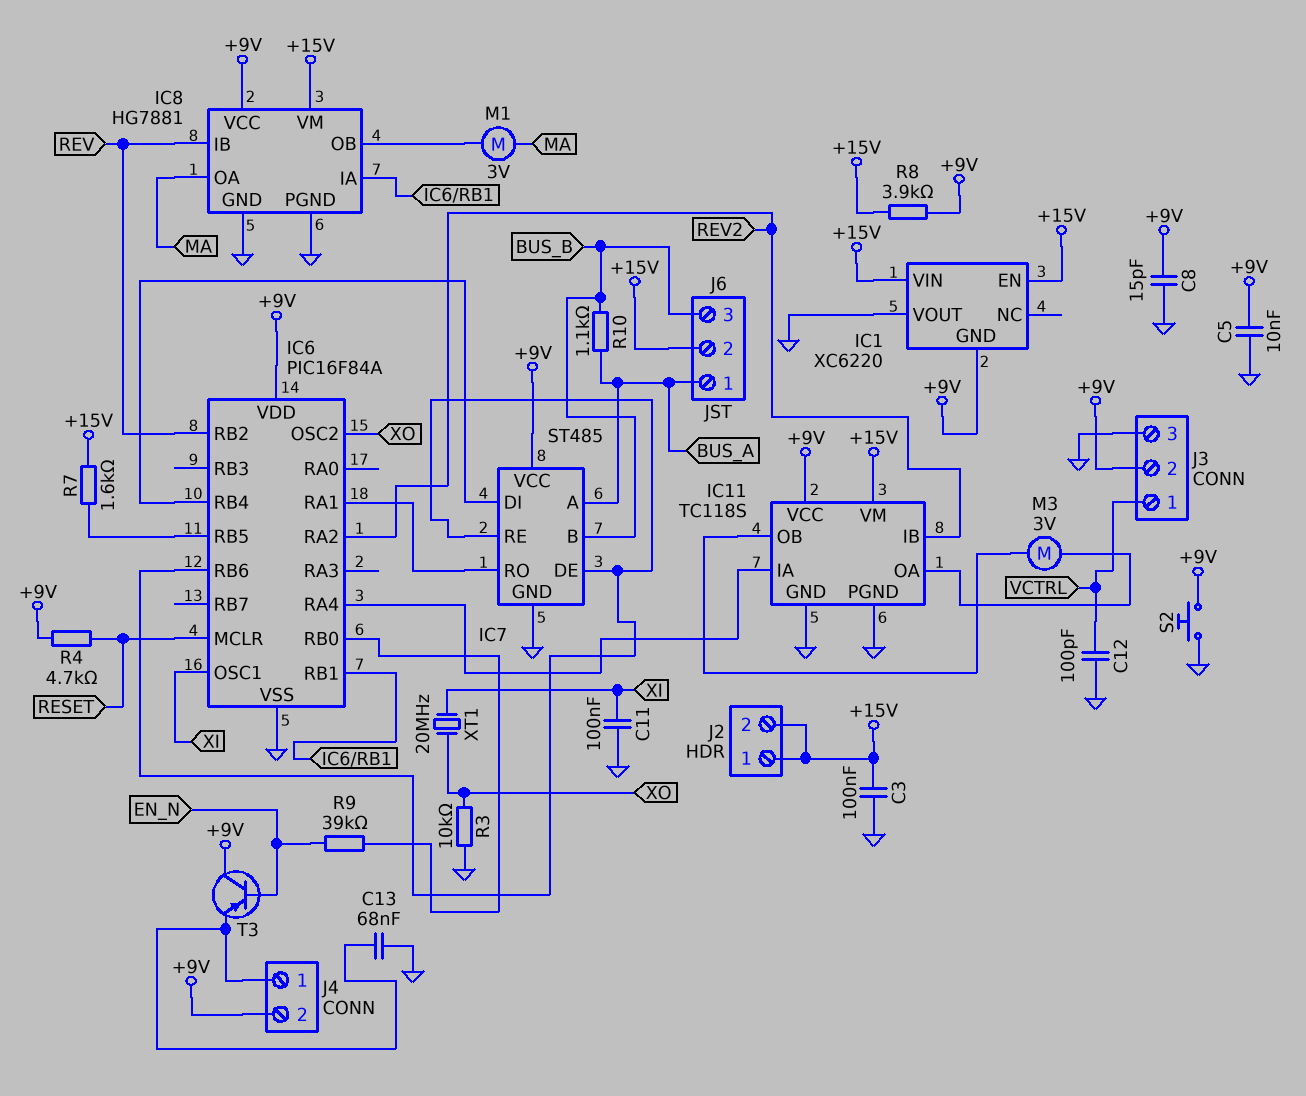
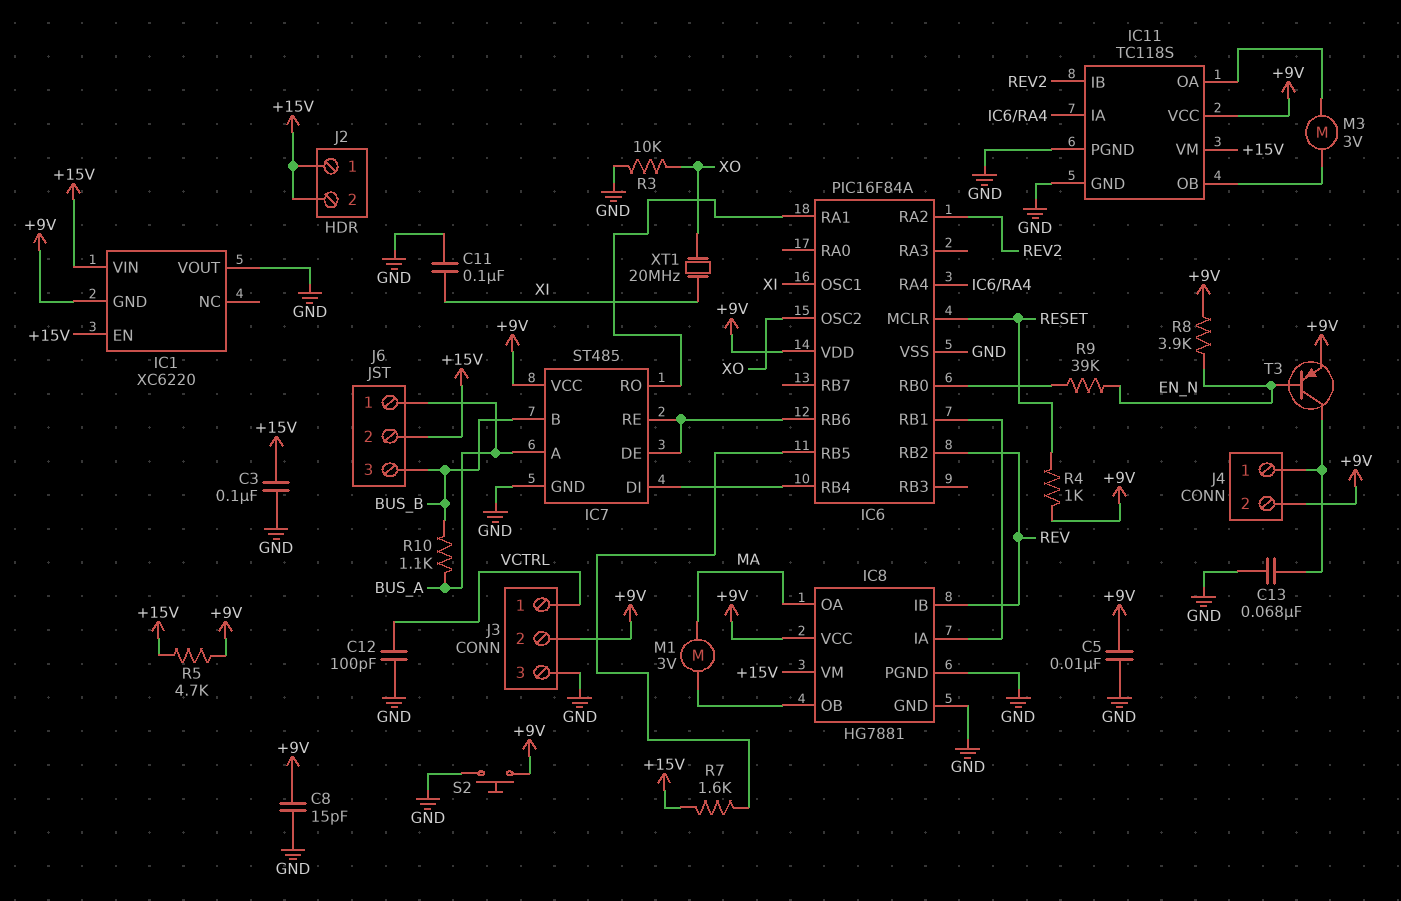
R4: 4.7k (+9V, RESET) -> 1k (+9V, RESET)
R5: none -> 4.7k (+9V, +15V)
R8: 3.9k (+9V, +15V) -> 3.9k (+9V, EN_N)
T3: PNP (B EN_N, C +9V, E J4/1) -> PNP (B EN_N, C J4/1, E +9V)

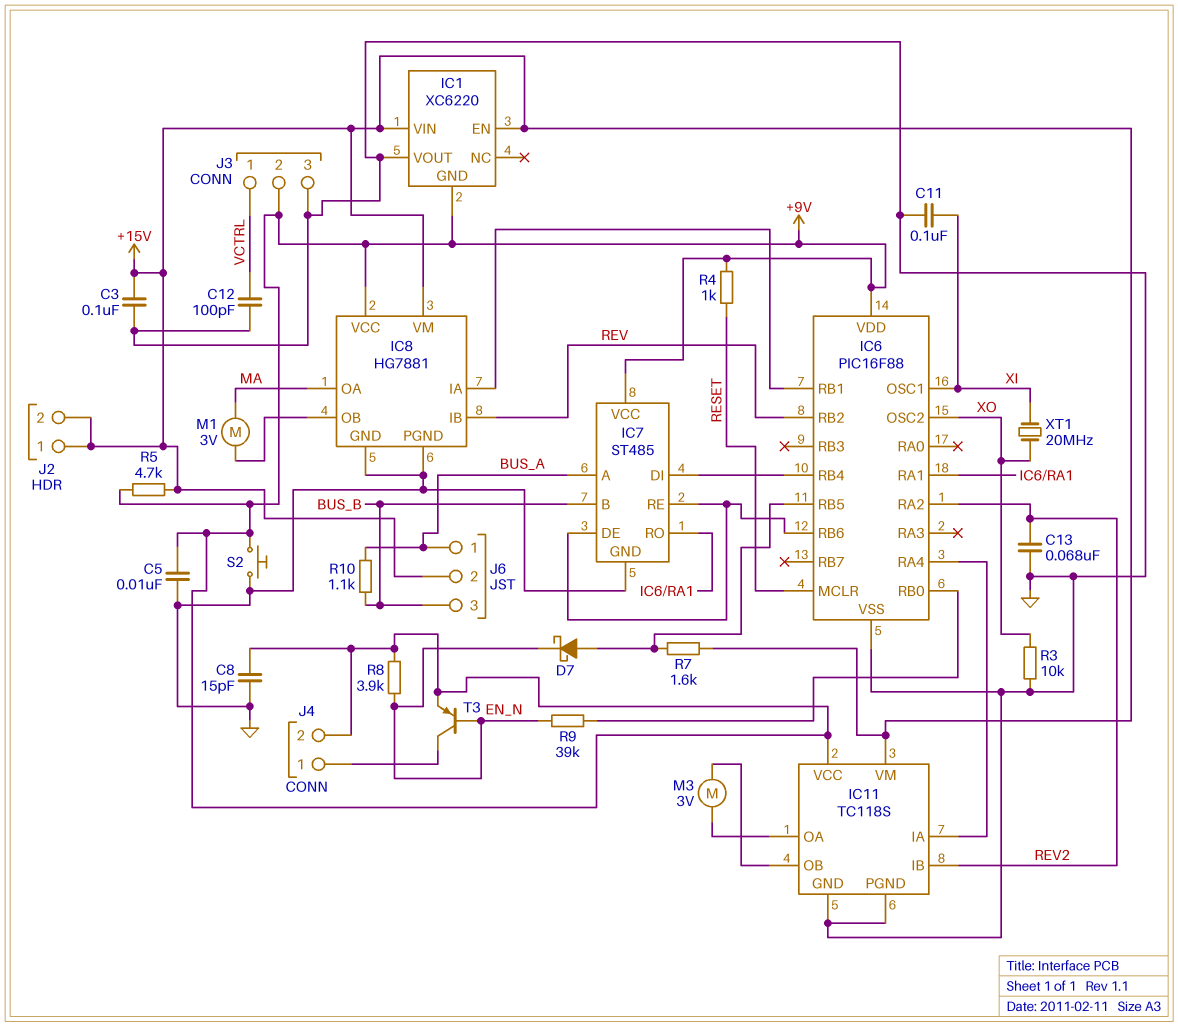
C13: 68nF (GND, J4/1) -> 68nF (GND, REV2)
D7: none -> schottky (A IC6/RB5, K EN_N)
IC6: PIC16F84A -> PIC16F88

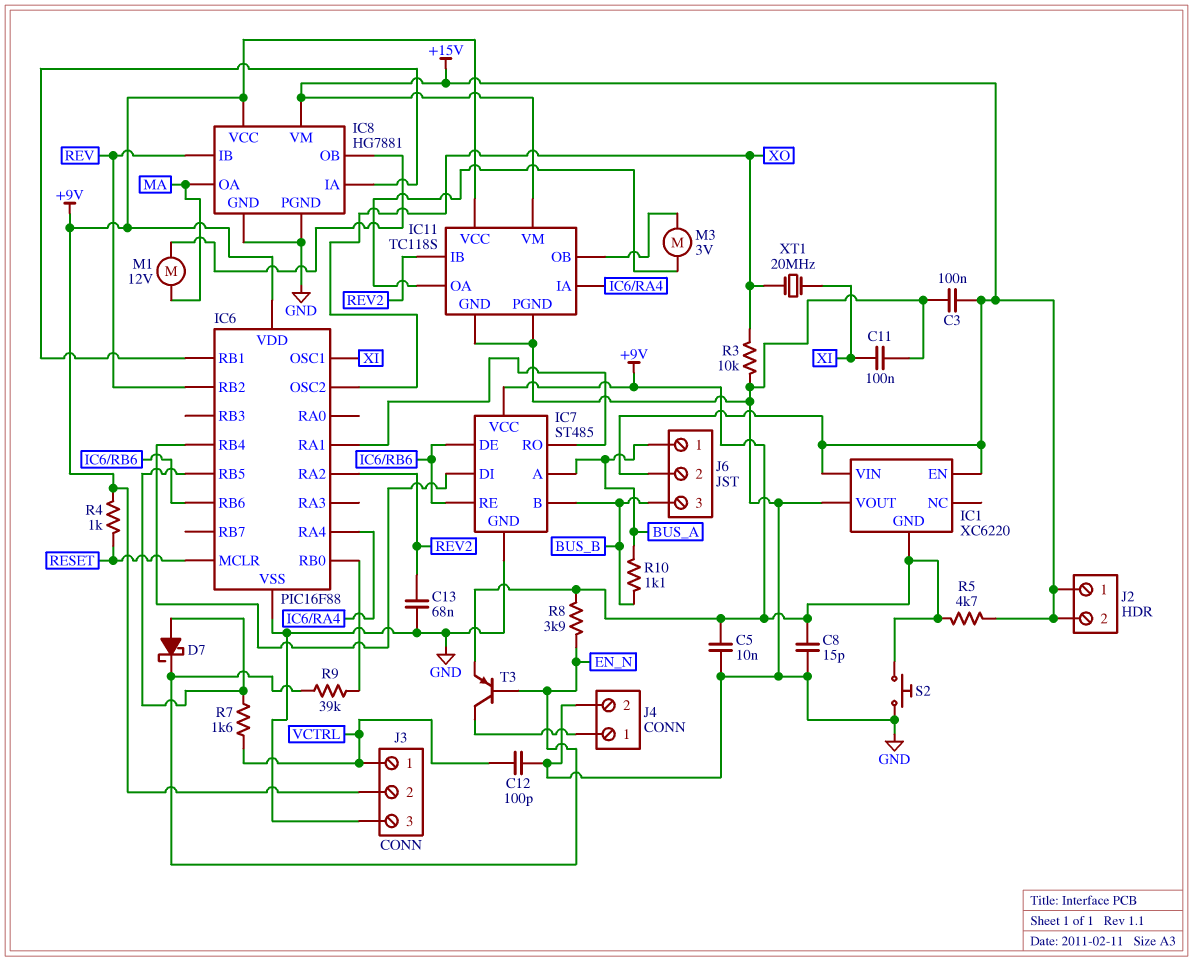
J4 pin 2: +9V -> GND
M1: motor 3V (IC8/OB, MA) -> motor 12V (IC8/OB, MA)
R7: 1.6k (+15V, IC6/RB5) -> 1.6k (IC6/RB5, VCTRL)

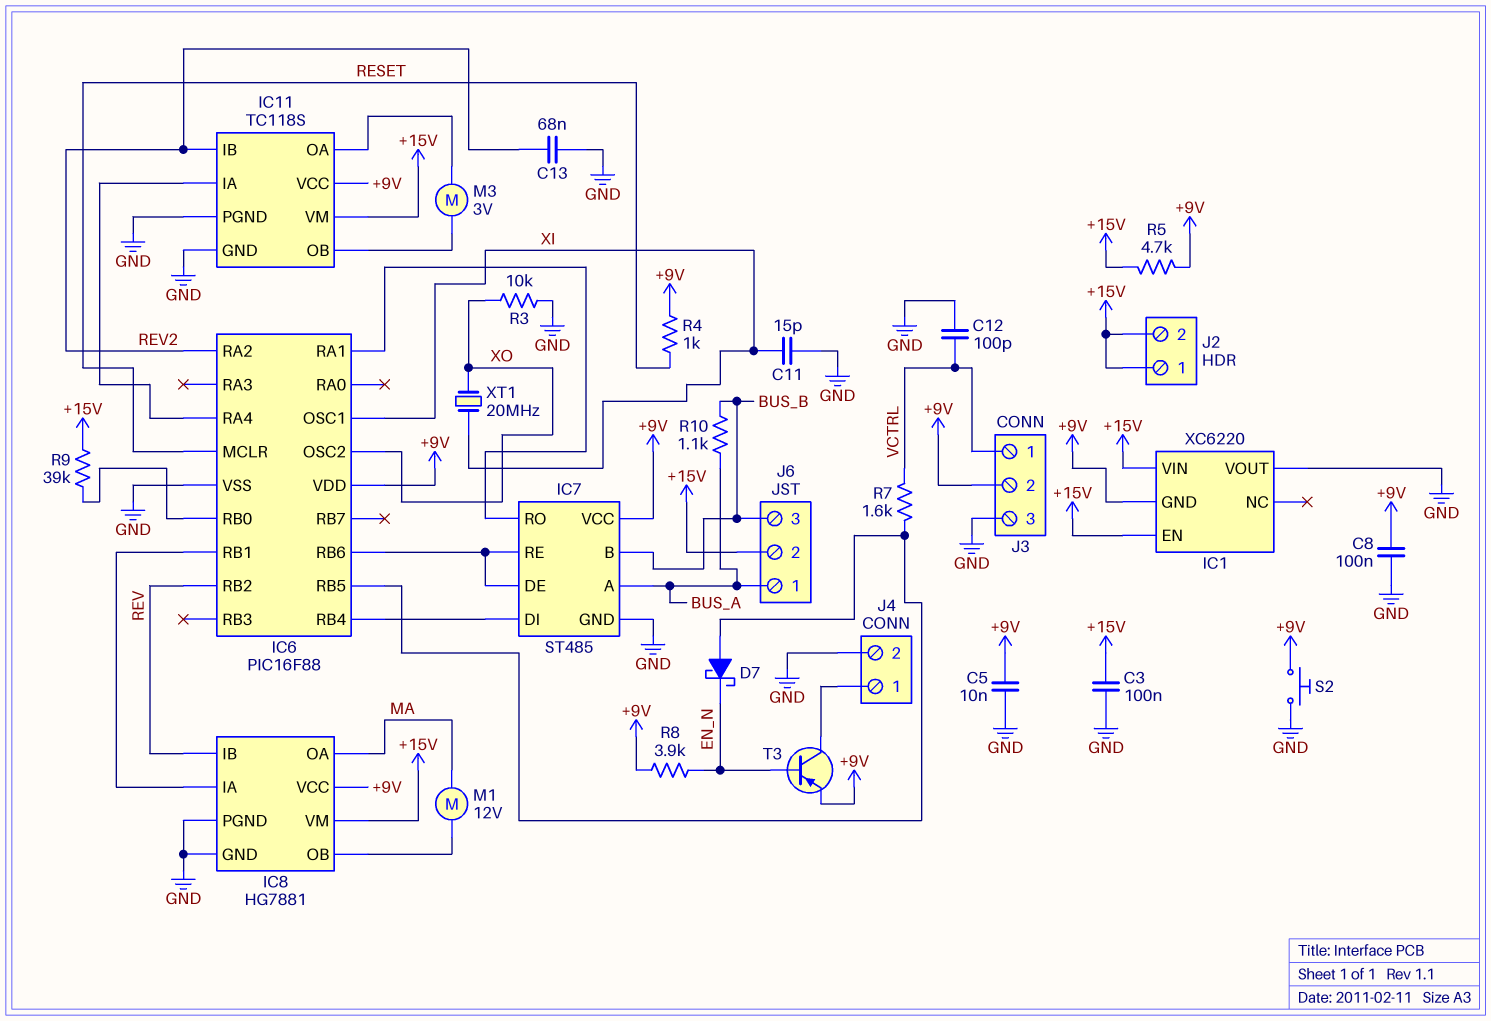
C8: 15pF (+9V, GND) -> 100nF (+9V, GND)
C11: 100nF (GND, XI) -> 15pF (GND, XI)
R9: 39k (EN_N, IC6/RB0) -> 39k (+15V, IC6/RB0)

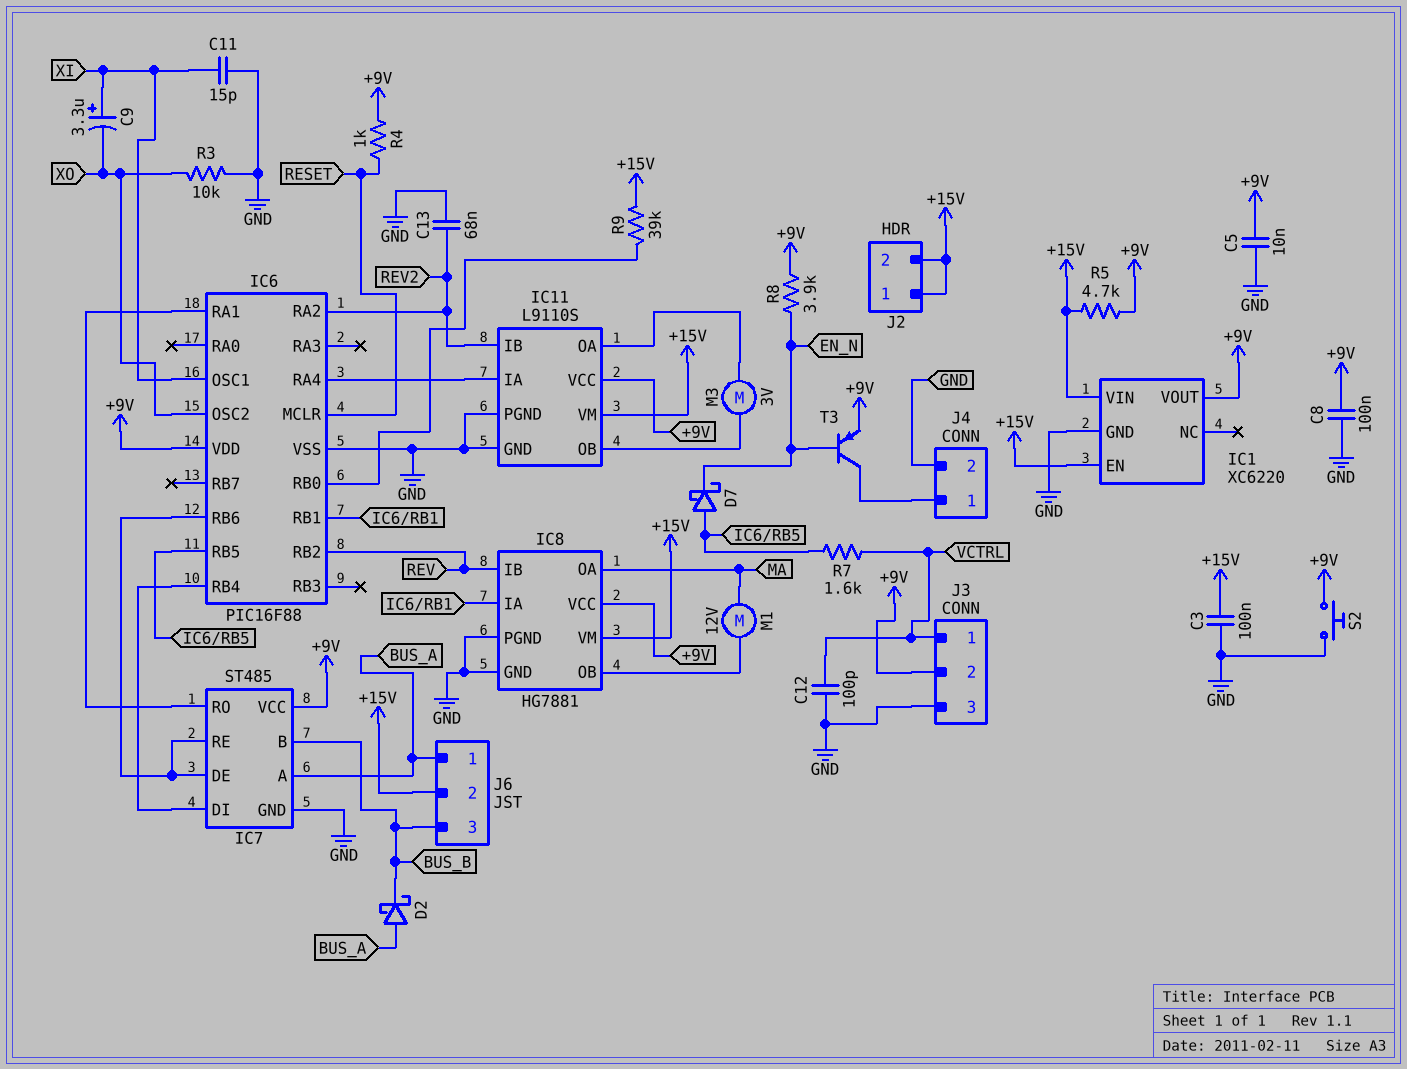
C9: none -> 3.3uF (plus XI, minus XO)
D2: none -> schottky (A BUS_A, K BUS_B)
IC1 pin GND: +9V -> GND
IC1 pin VOUT: GND -> +9V
IC11: TC118S -> L9110S
R10: 1.1k (BUS_A, BUS_B) -> none
XT1: 20MHz (XI, XO) -> none

